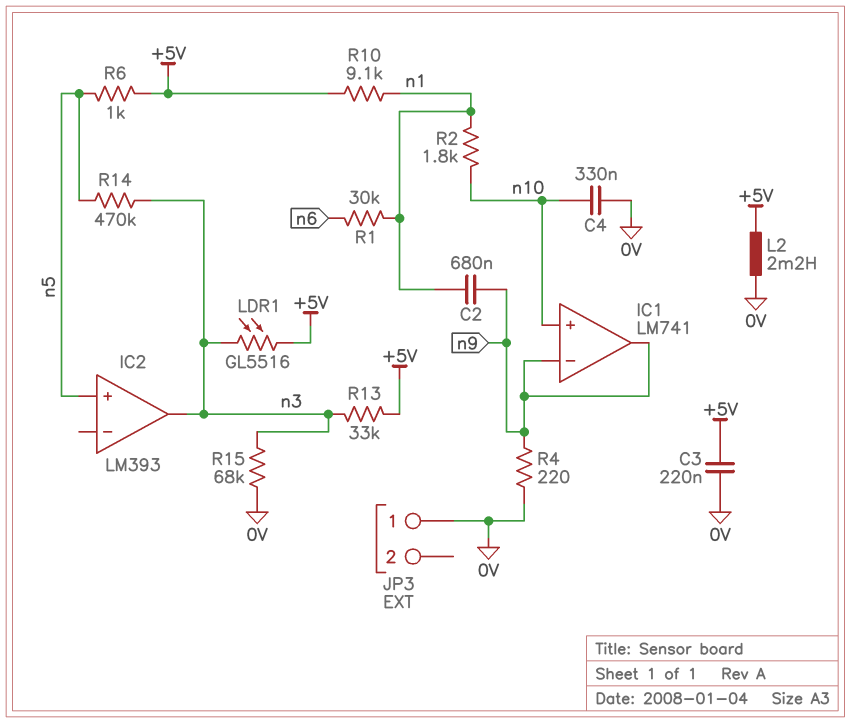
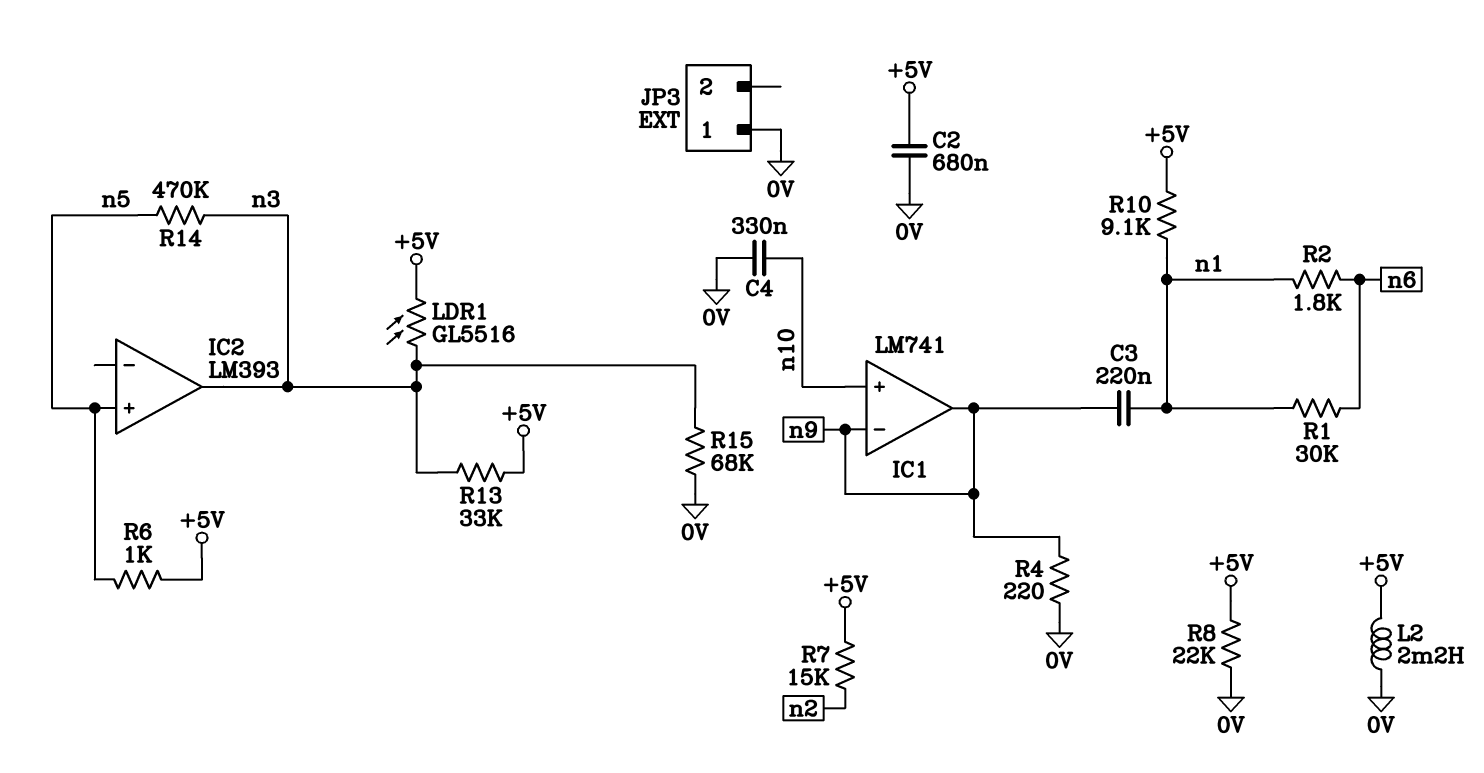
C2: 680nF (n1, n9) -> 680nF (+5V, 0V)
C3: 220nF (+5V, 0V) -> 220nF (n1, n9)
R2: 1.8k (n1, n10) -> 1.8k (n1, n6)
R7: none -> 15k (+5V, n2)
R8: none -> 22k (+5V, 0V)

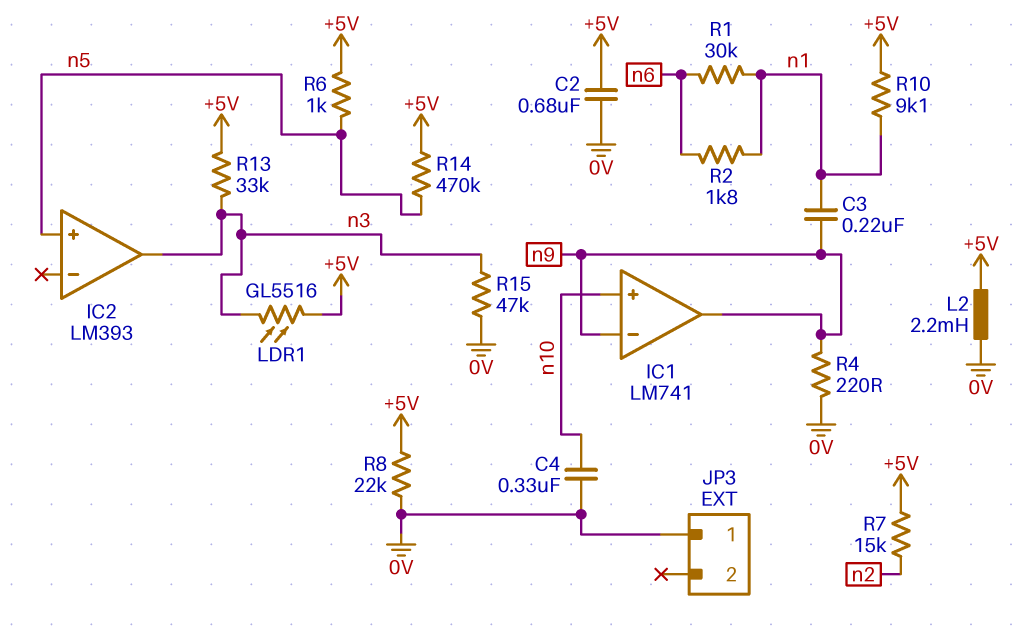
R14: 470k (n3, n5) -> 470k (+5V, n5)
R15: 68k (0V, n3) -> 47k (0V, n3)

